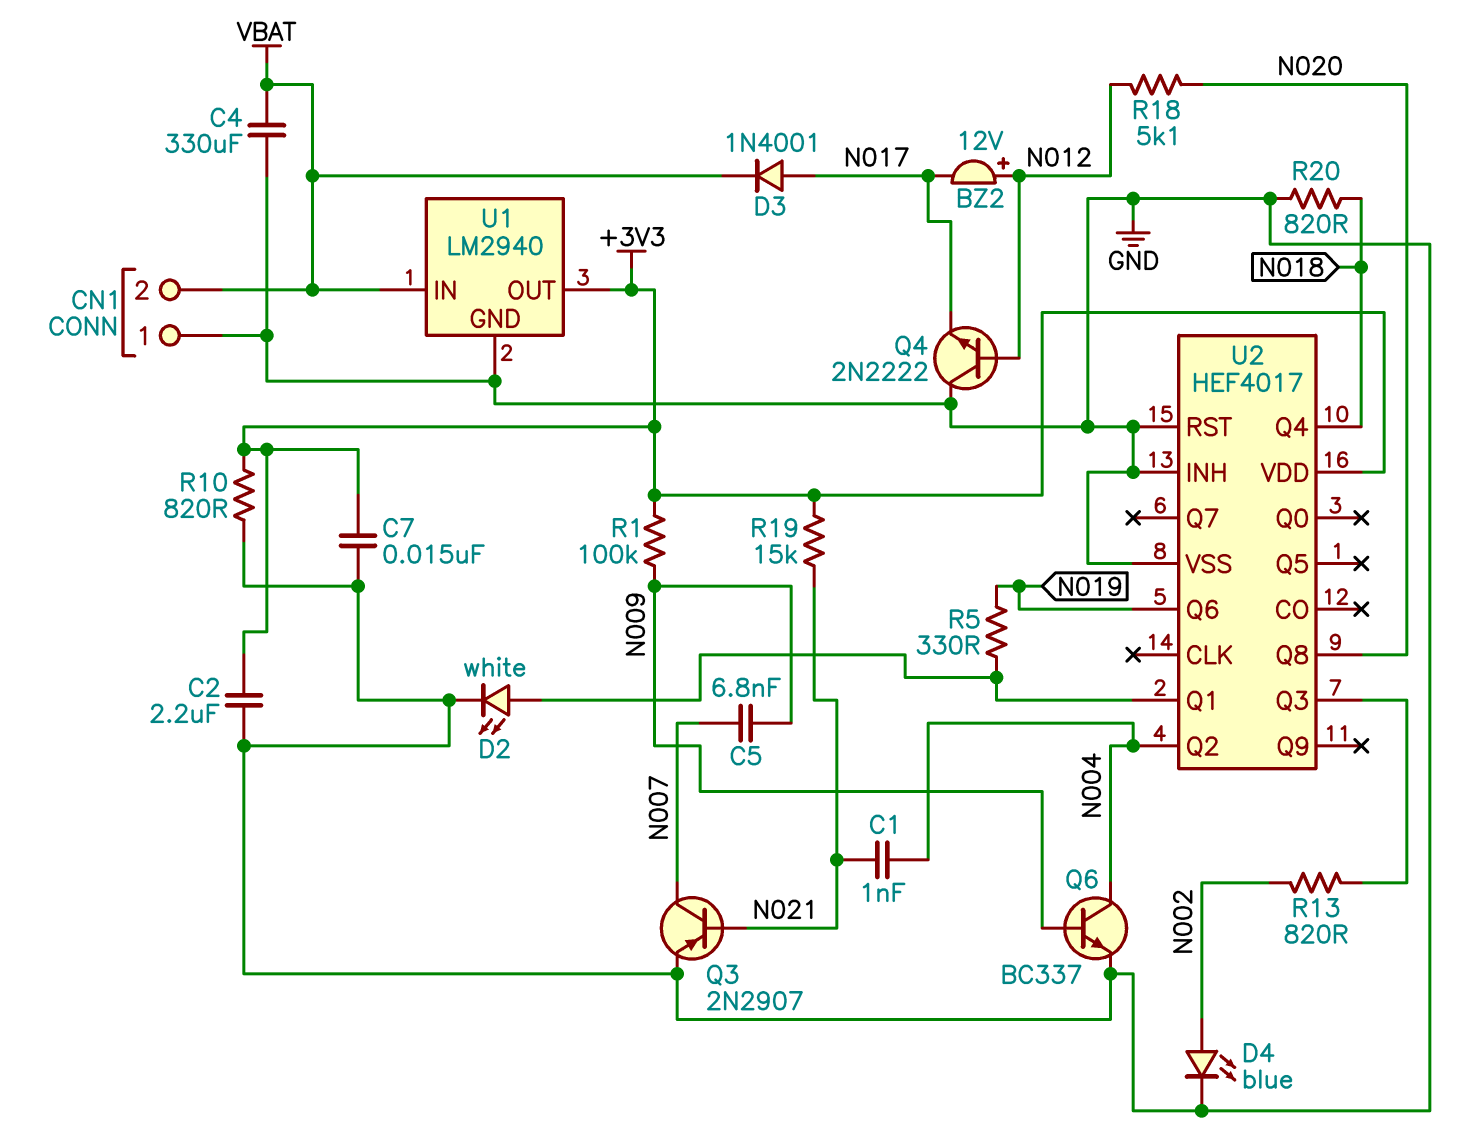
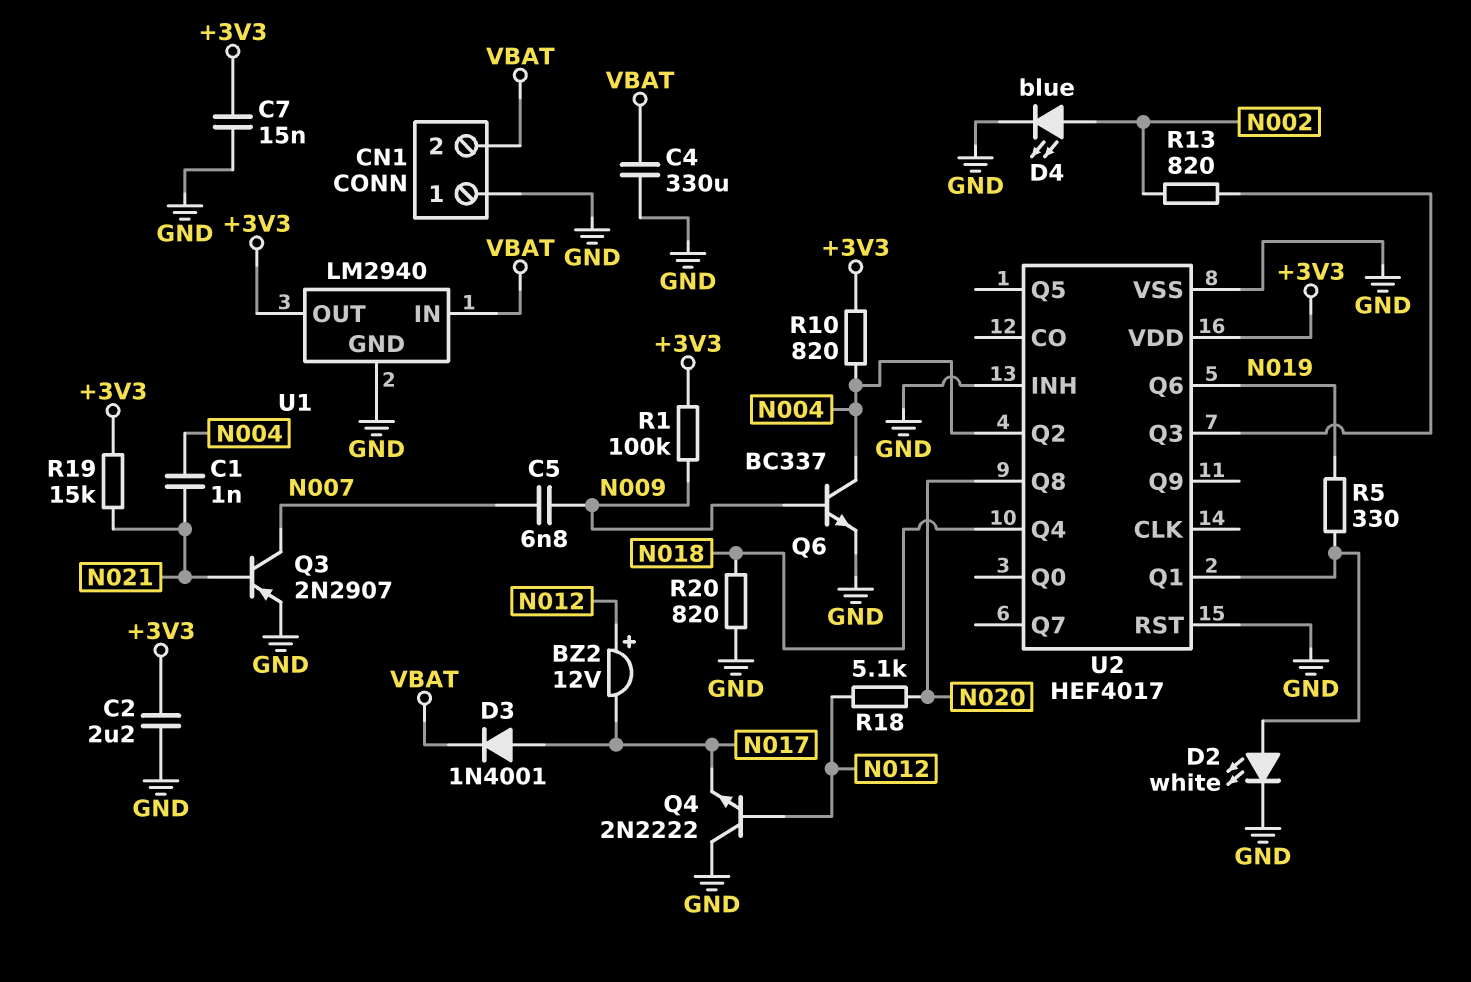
R10: 820 (+3V3, GND) -> 820 (+3V3, N004)

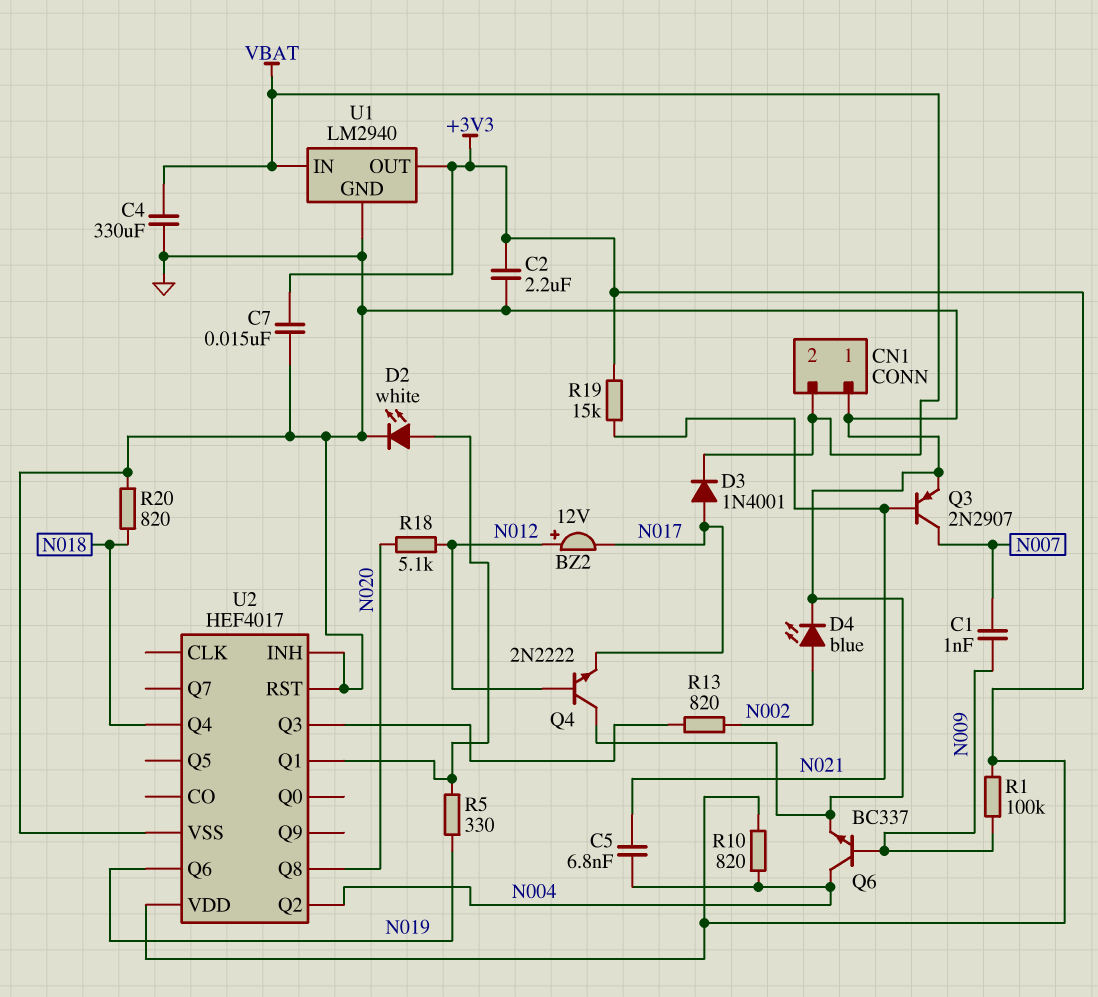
C1: 1nF (N004, N021) -> 1nF (N007, N009)
C5: 6.8nF (N007, N009) -> 6.8nF (N004, N021)

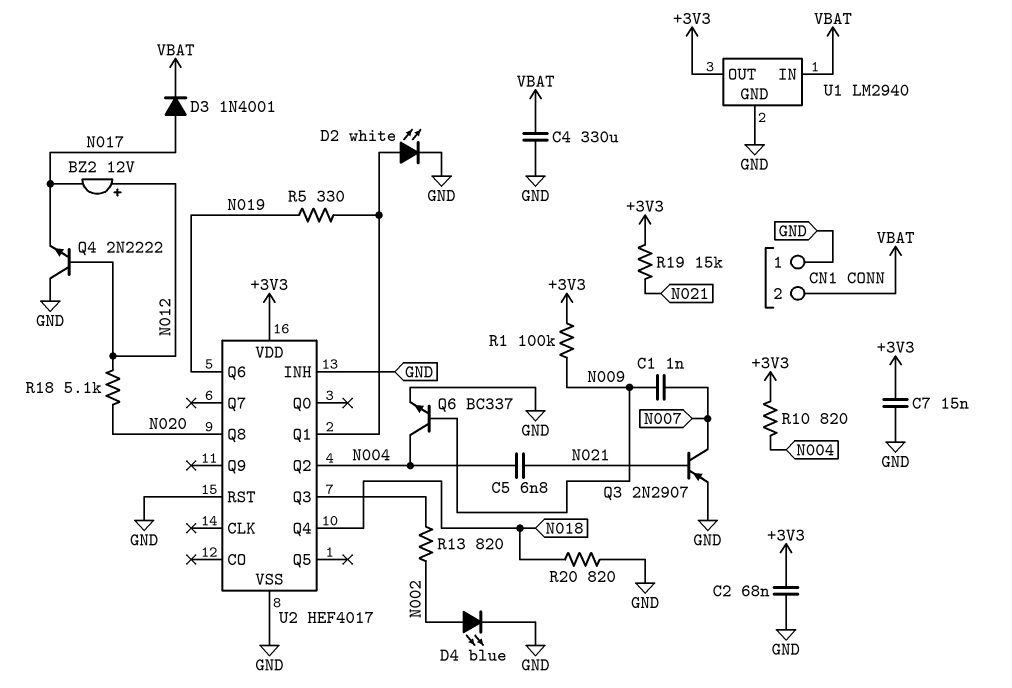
C2: 2.2uF (+3V3, GND) -> 68nF (+3V3, GND)

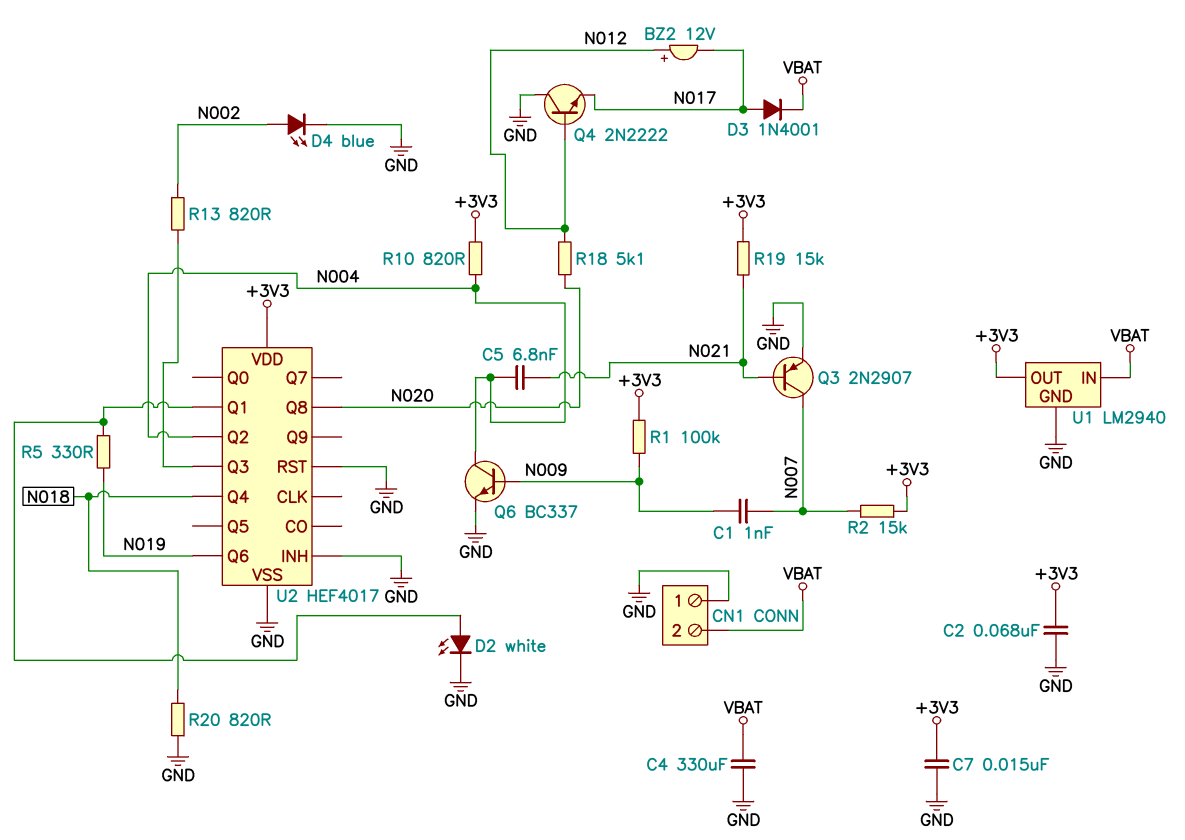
R2: none -> 15k (+3V3, N007)

